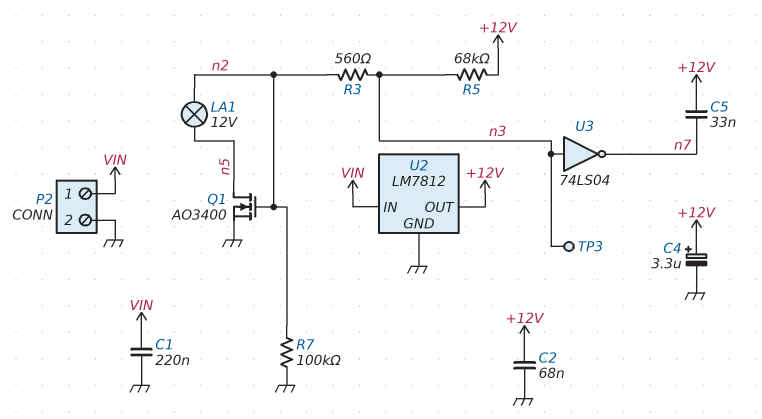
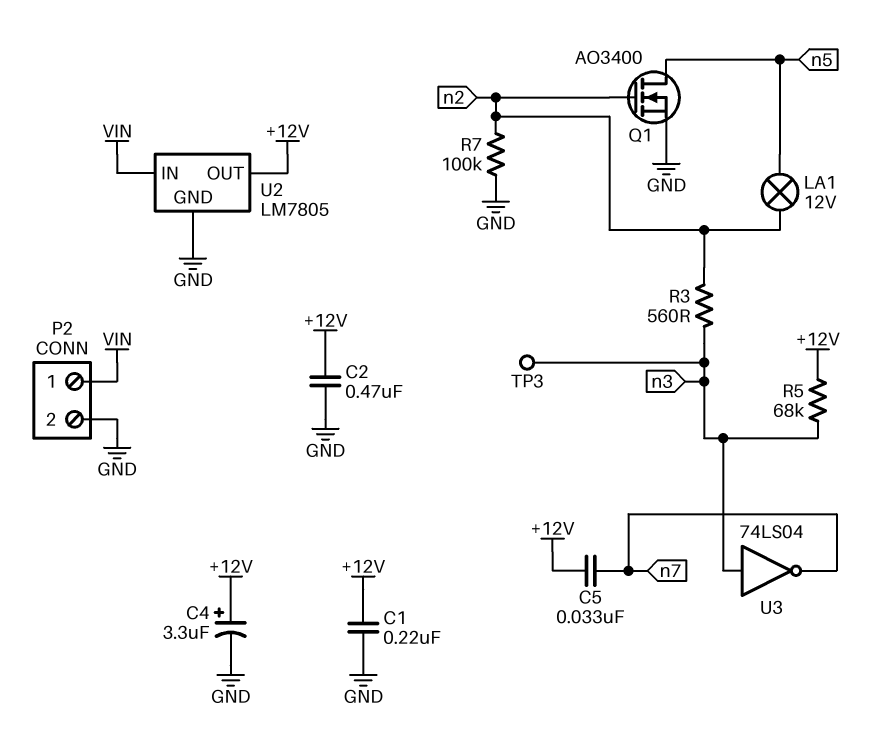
C1: 220nF (GND, VIN) -> 220nF (+12V, GND)
C2: 68nF (+12V, GND) -> 470nF (+12V, GND)
U2: LM7812 -> LM7805

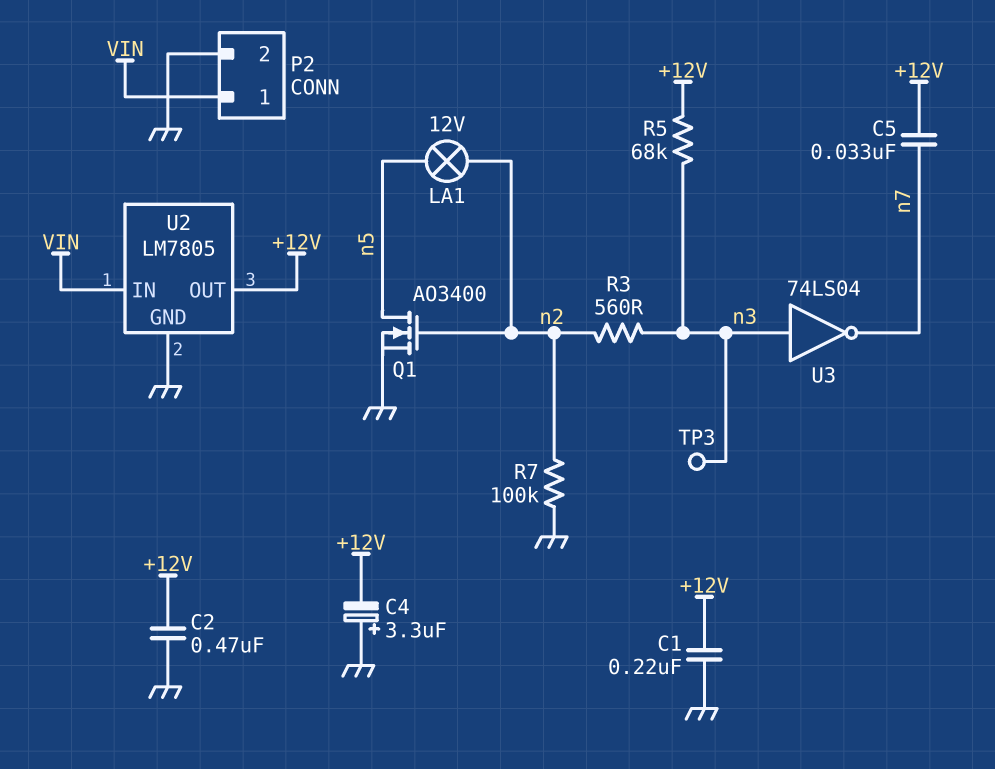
C4: 3.3uF (plus +12V, minus GND) -> 3.3uF (plus GND, minus +12V)

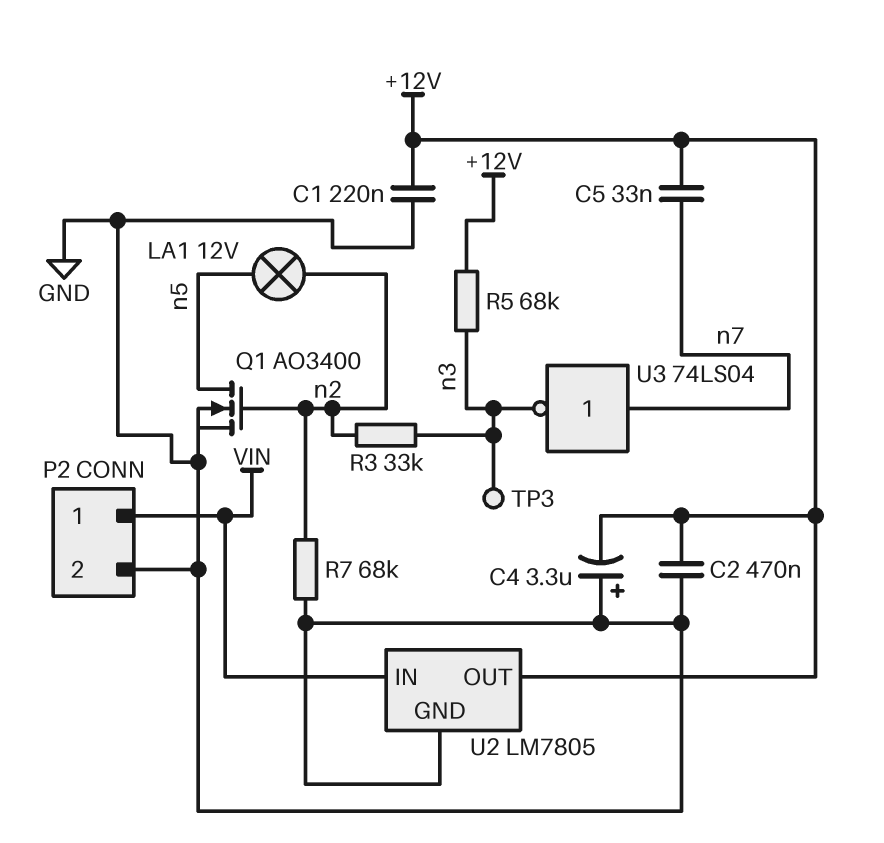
R3: 560 (n2, n3) -> 33k (n2, n3)
R7: 100k (GND, n2) -> 68k (GND, n2)
U3: NOT 74LS04 (in n3, out n7) -> NOT 74LS04 (in n7, out n3)

